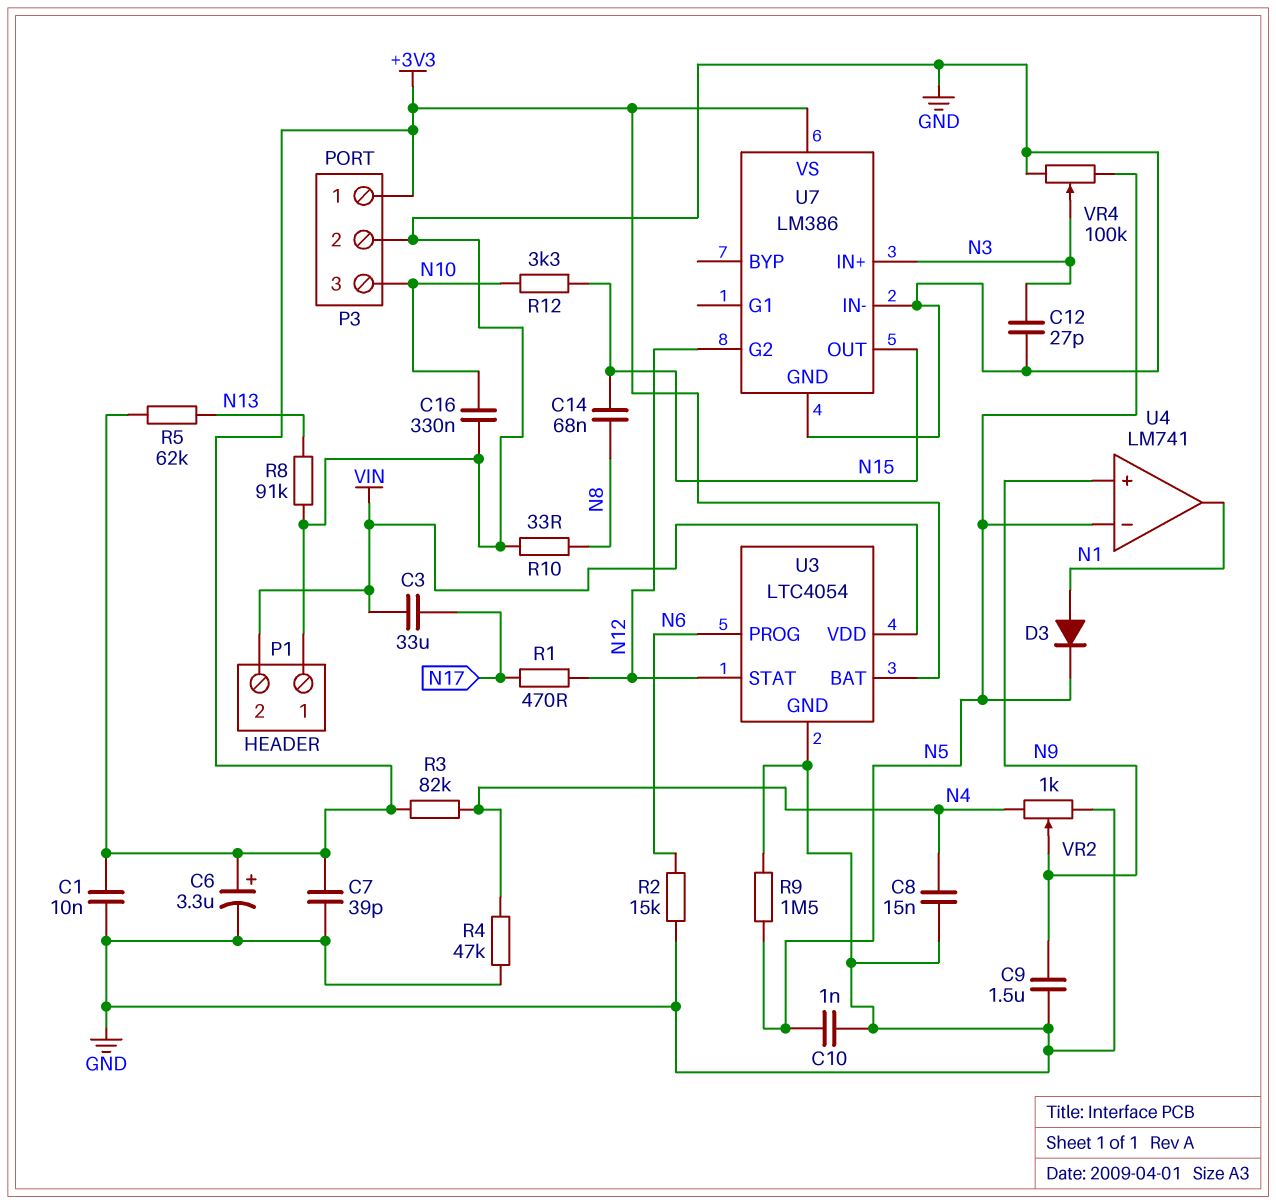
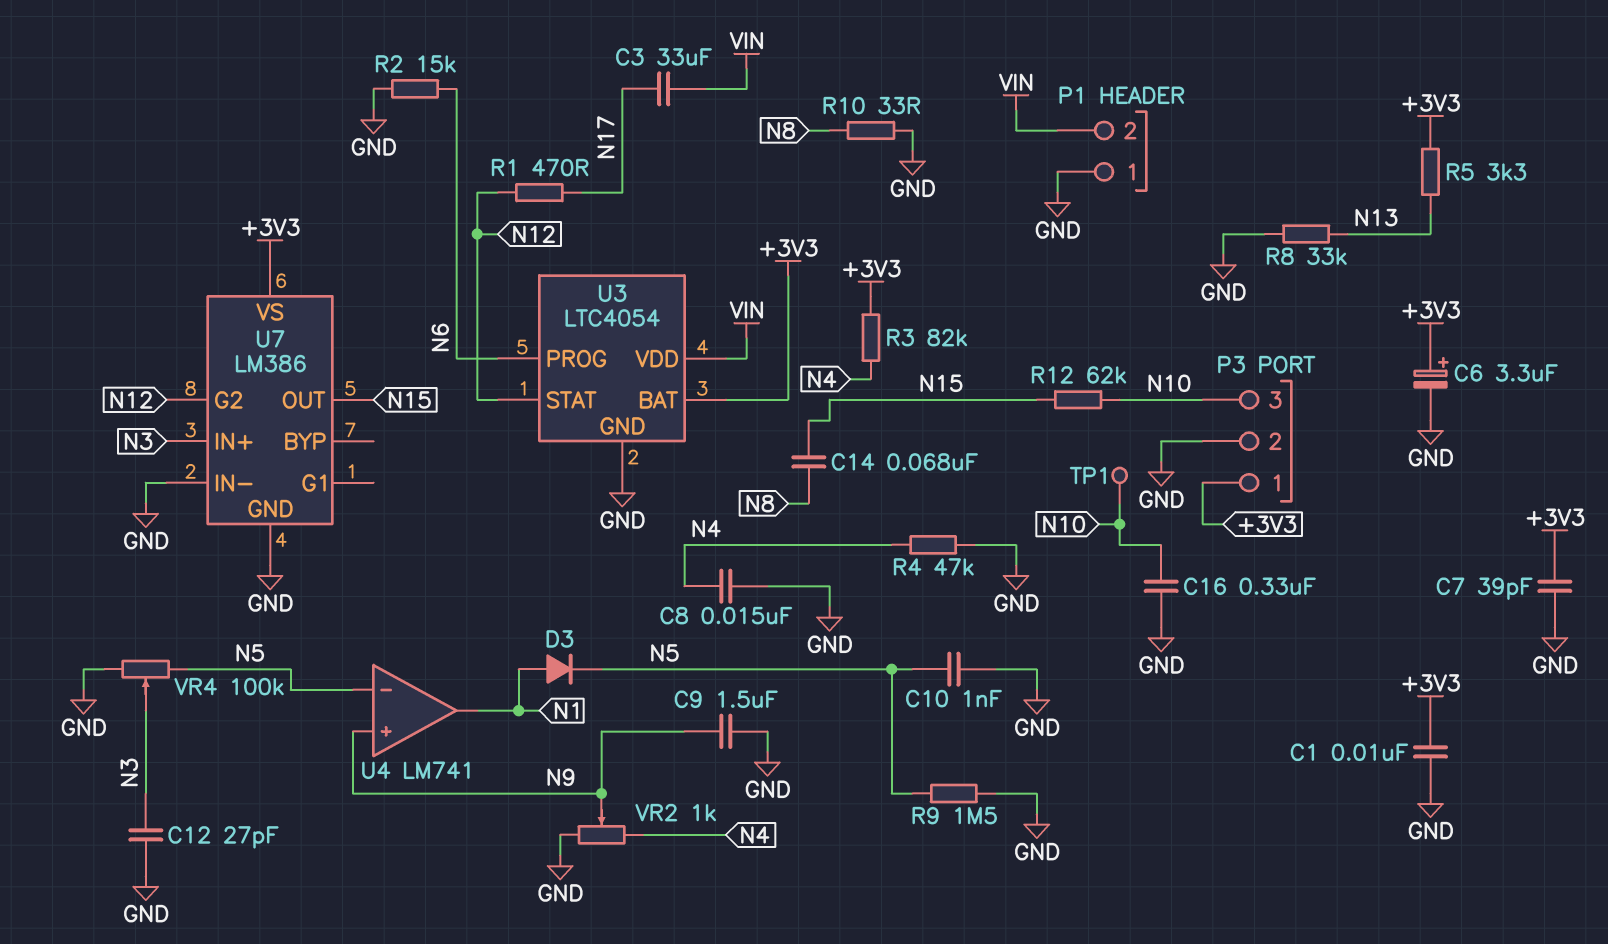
R5: 62k (+3V3, N13) -> 3.3k (+3V3, N13)
R8: 91k (GND, N13) -> 33k (GND, N13)
R12: 3.3k (N10, N15) -> 62k (N10, N15)
TP1: none -> test point (N10)

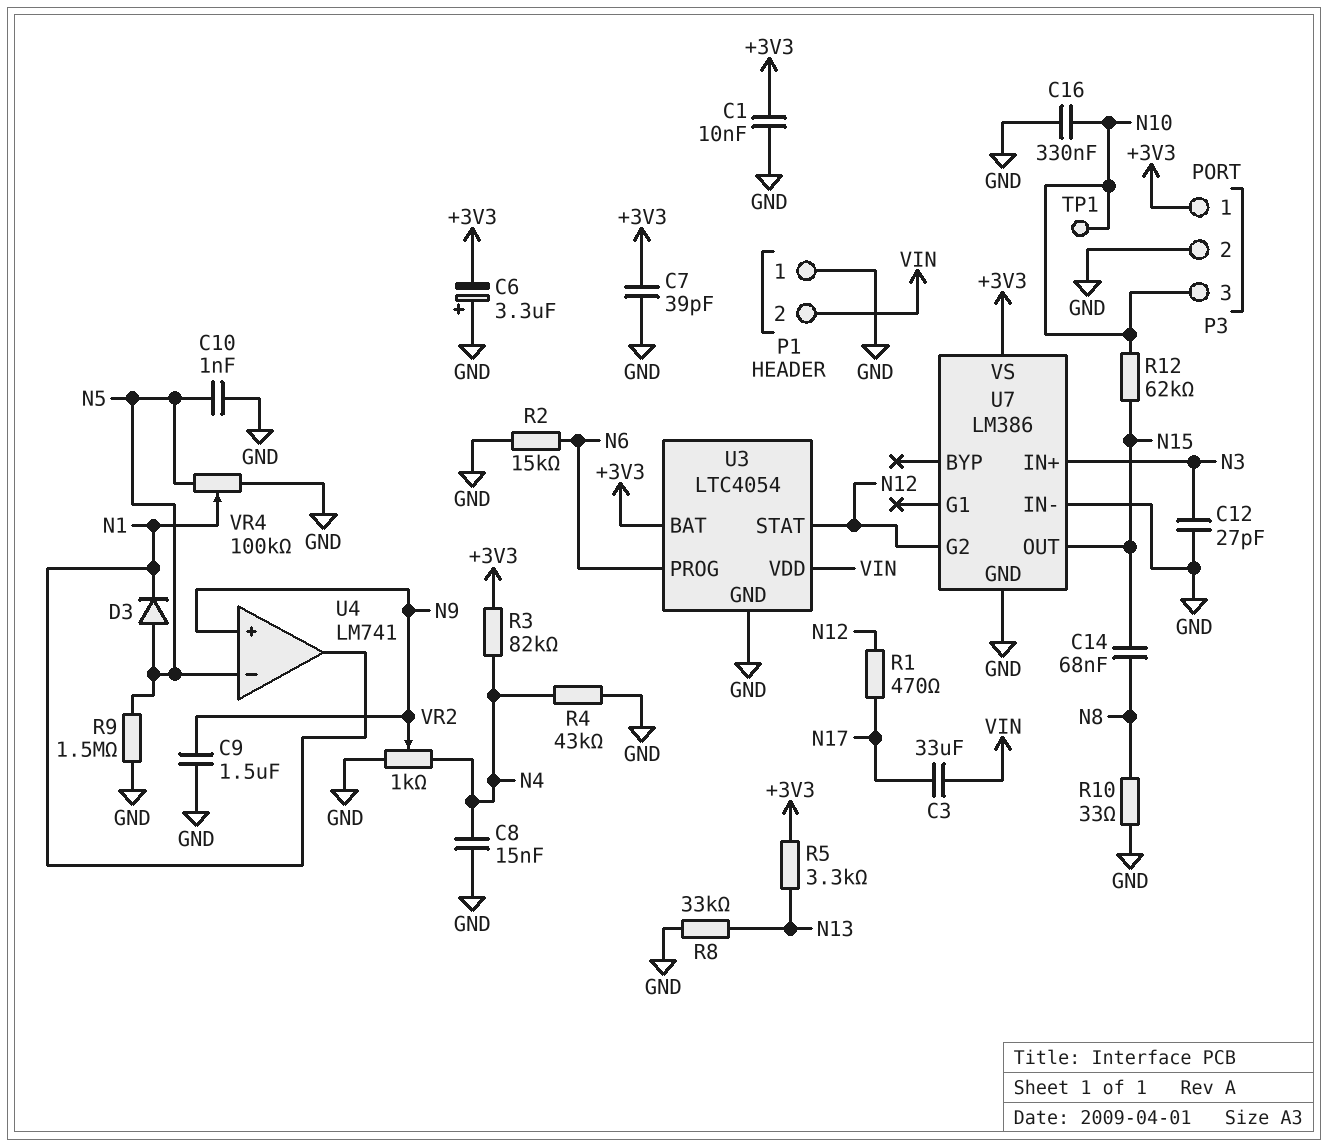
C6: 3.3uF (plus +3V3, minus GND) -> 3.3uF (plus GND, minus +3V3)
D3: diode (A N1, K N5) -> diode (A N5, K N1)
R4: 47k (GND, N4) -> 43k (GND, N4)
VR4: 100k (GND, N5, wiper N3) -> 100k (GND, N5, wiper N1)

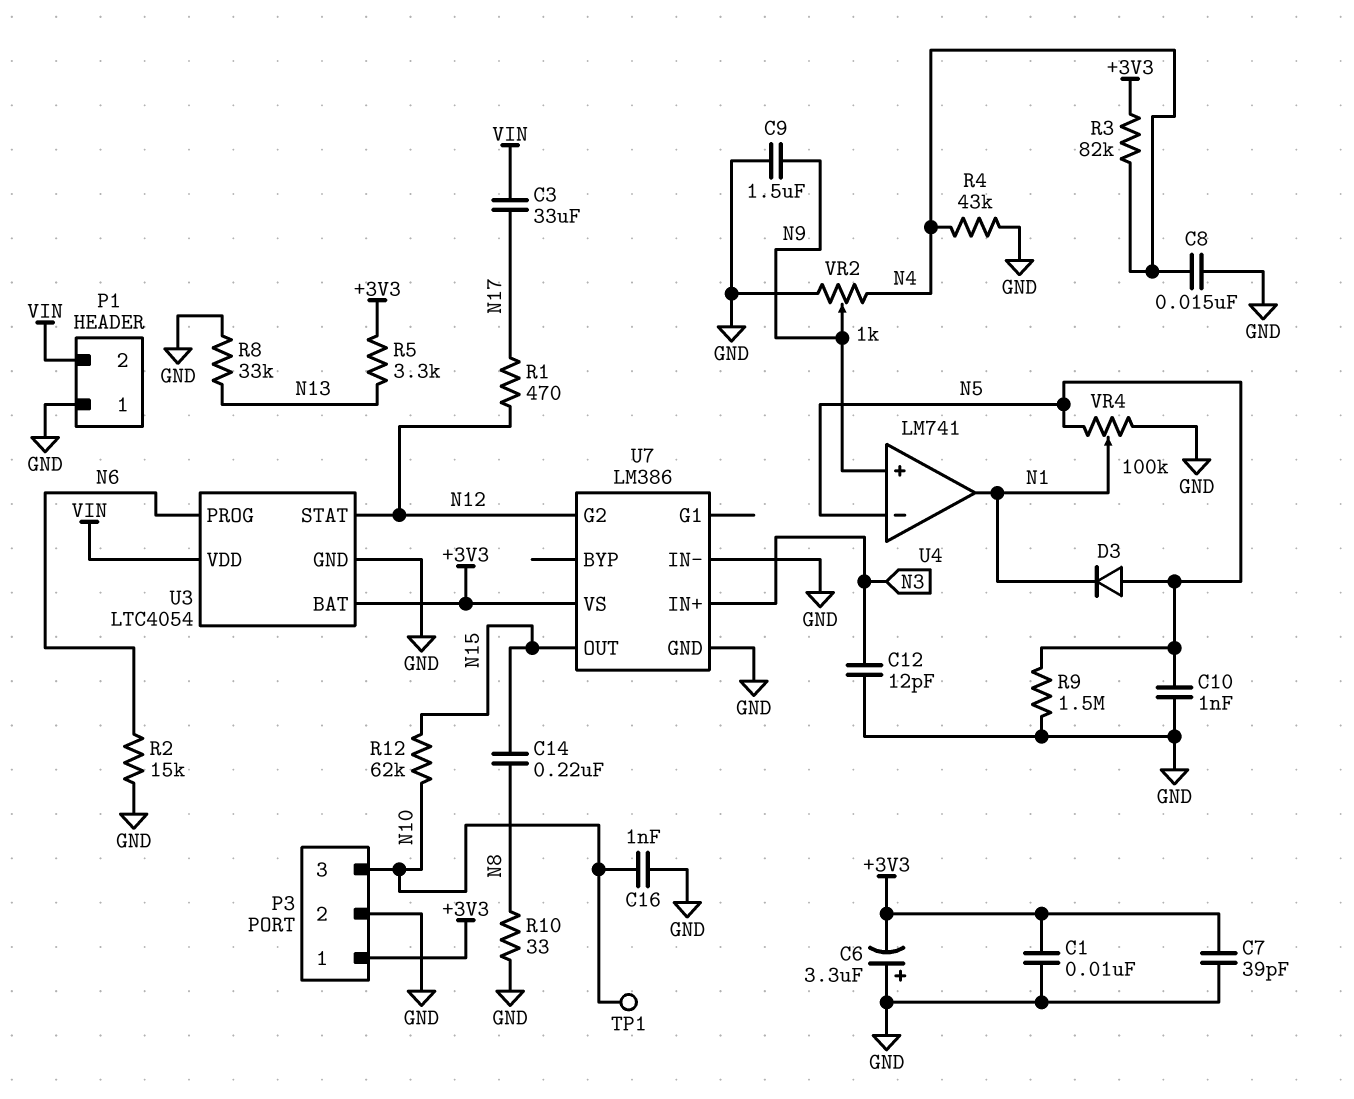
C12: 27pF (GND, N3) -> 12pF (GND, N3)
C14: 68nF (N8, N15) -> 220nF (N8, N15)
C16: 330nF (GND, N10) -> 1nF (GND, N10)

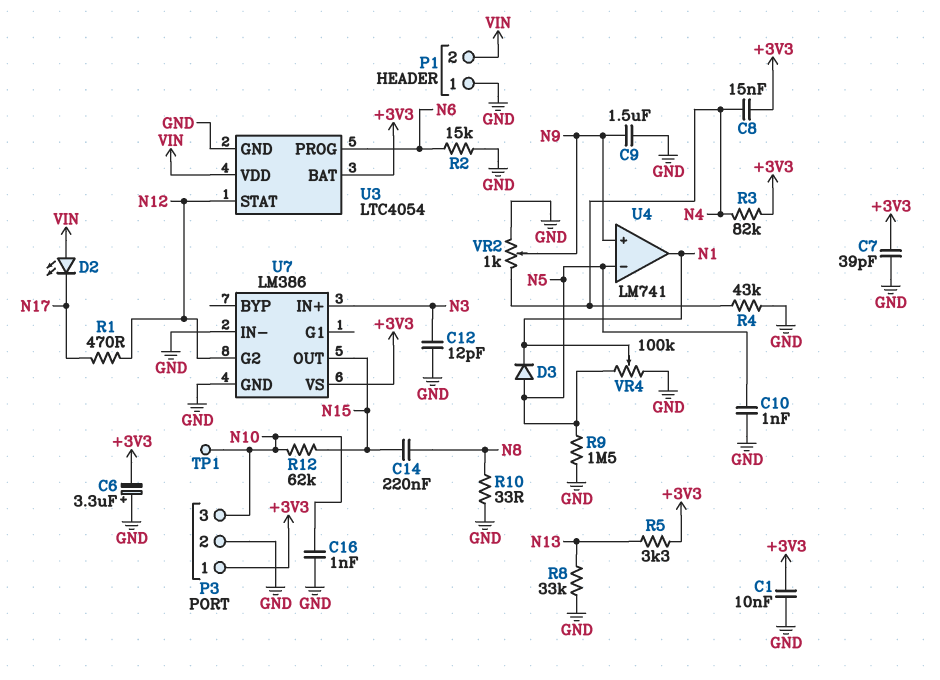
C3: 33uF (N17, VIN) -> none
C8: 15nF (GND, N4) -> 15nF (+3V3, N4)
D2: none -> LED (A VIN, K N17)

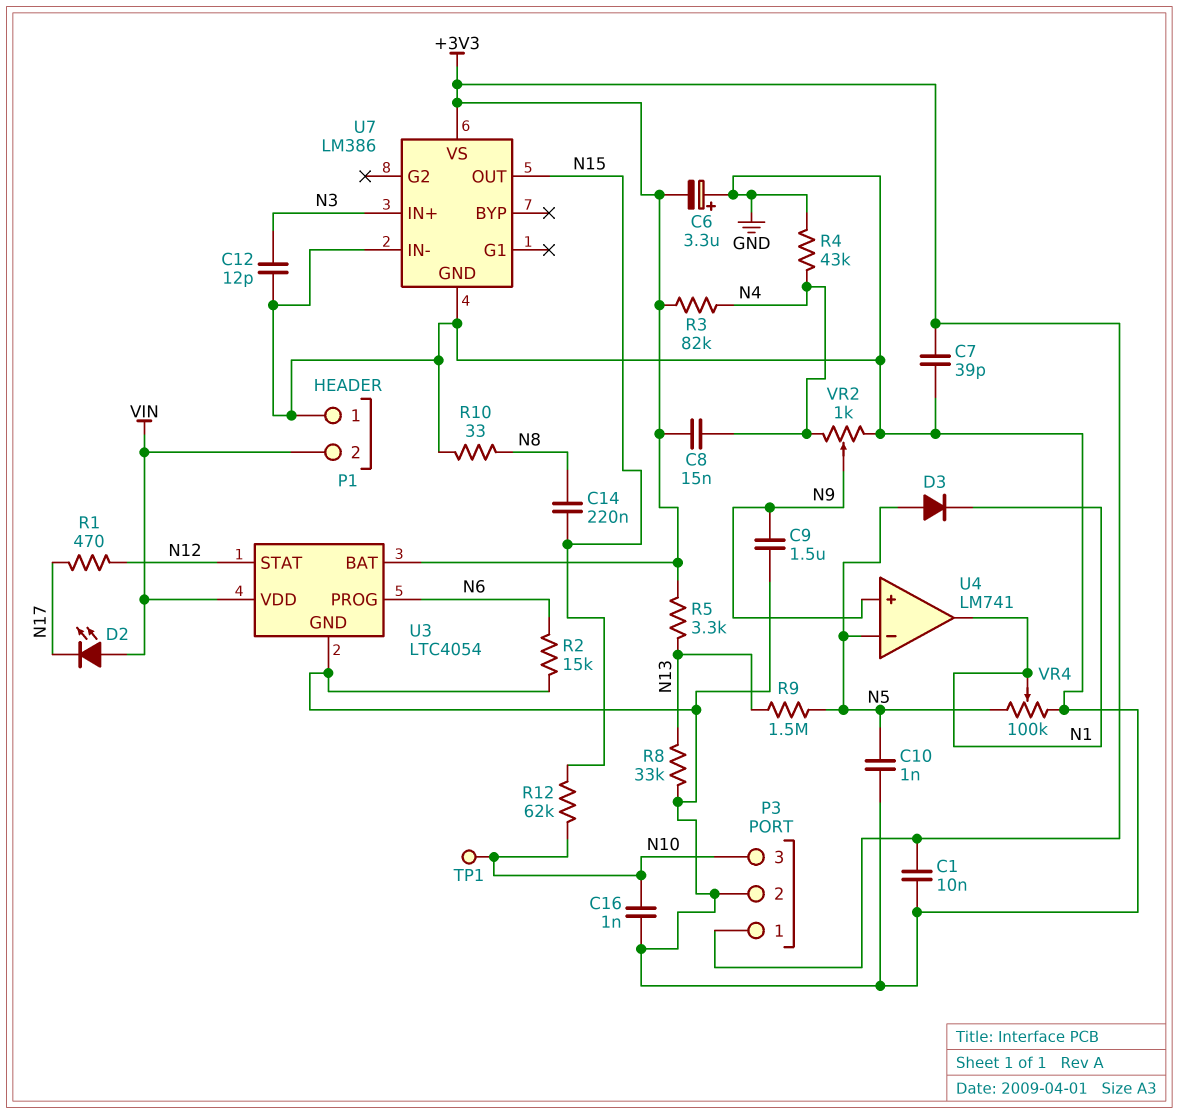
R9: 1.5M (GND, N5) -> 1.5M (N5, N13)
U7 pin G2: N12 -> none

